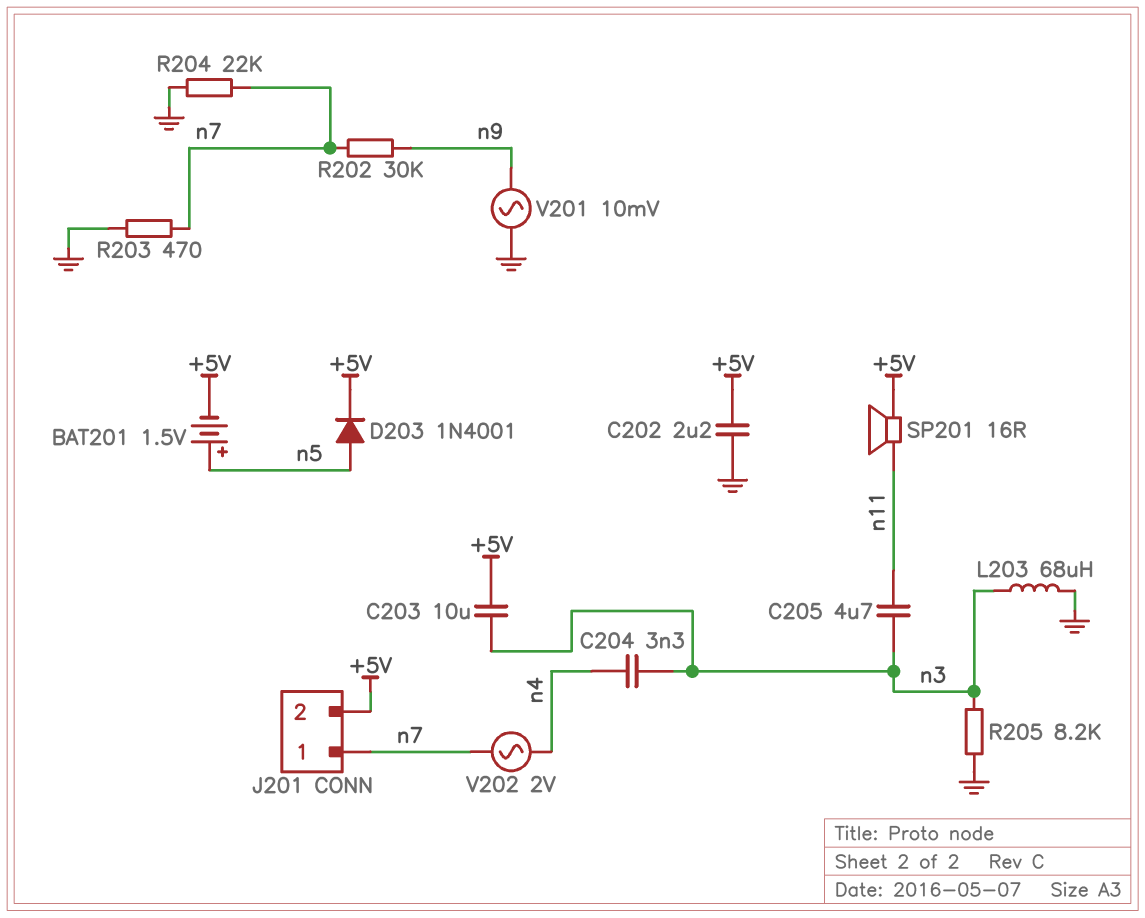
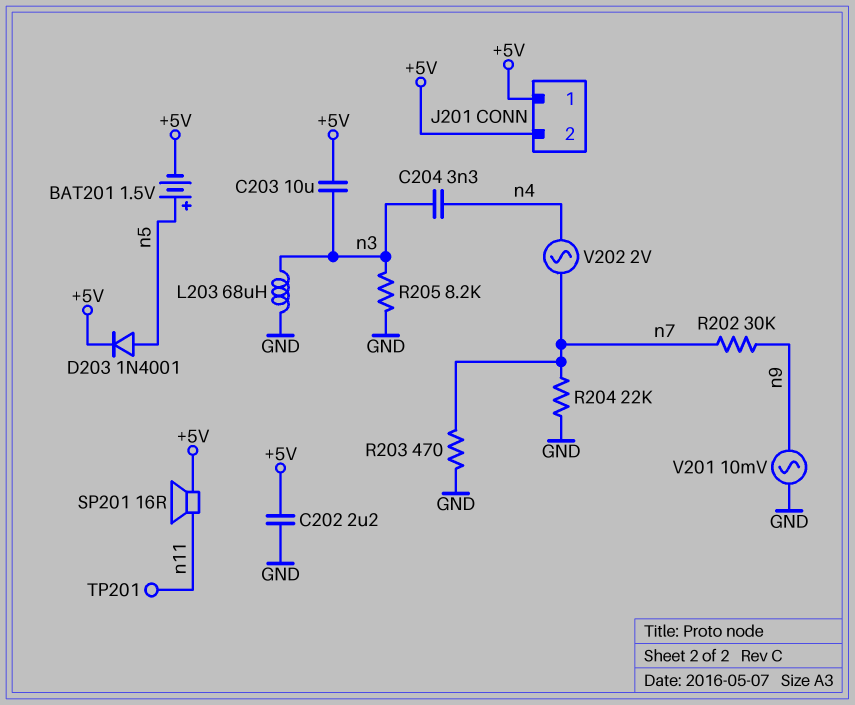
C205: 4.7uF (n3, n11) -> none
J201 pin 1: n7 -> +5V
TP201: none -> test point (n11)

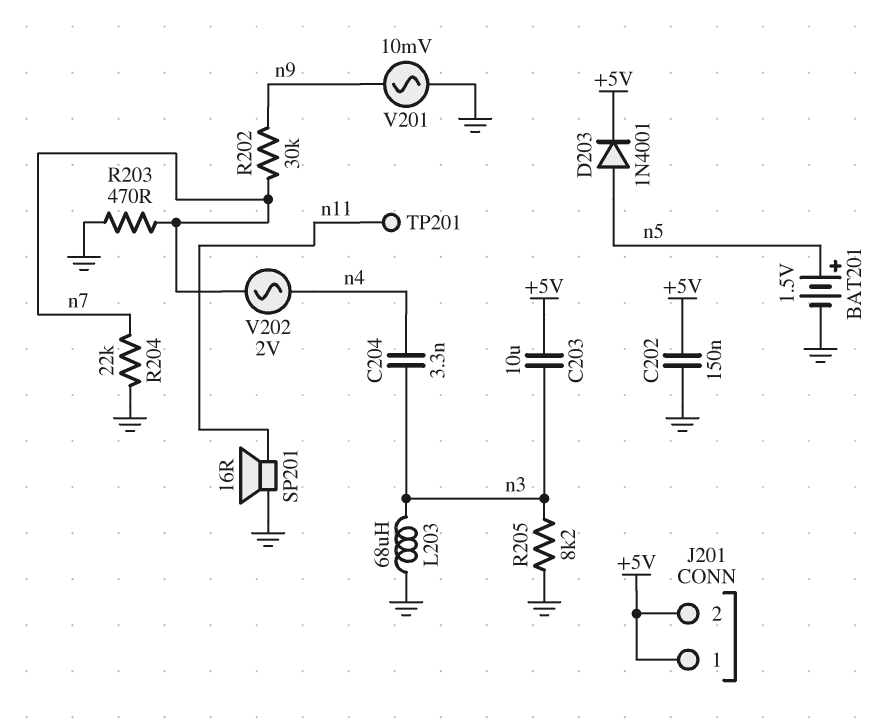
BAT201: 1.5V (plus n5, minus +5V) -> 1.5V (plus n5, minus GND)
C202: 2.2uF (+5V, GND) -> 150nF (+5V, GND)
SP201: speaker 16R (+5V, n11) -> speaker 16R (GND, n11)

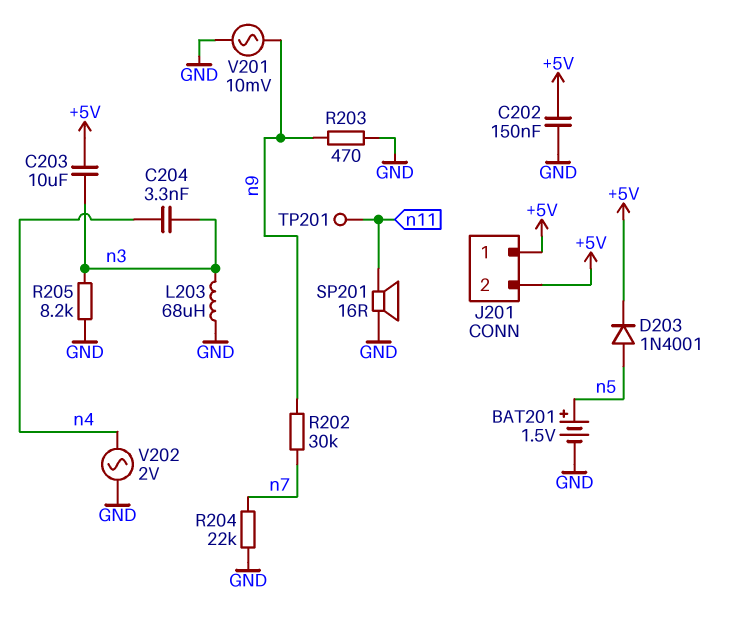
R203: 470 (GND, n7) -> 470 (GND, n9)
V202: AC 2V (n4, n7) -> AC 2V (GND, n4)

